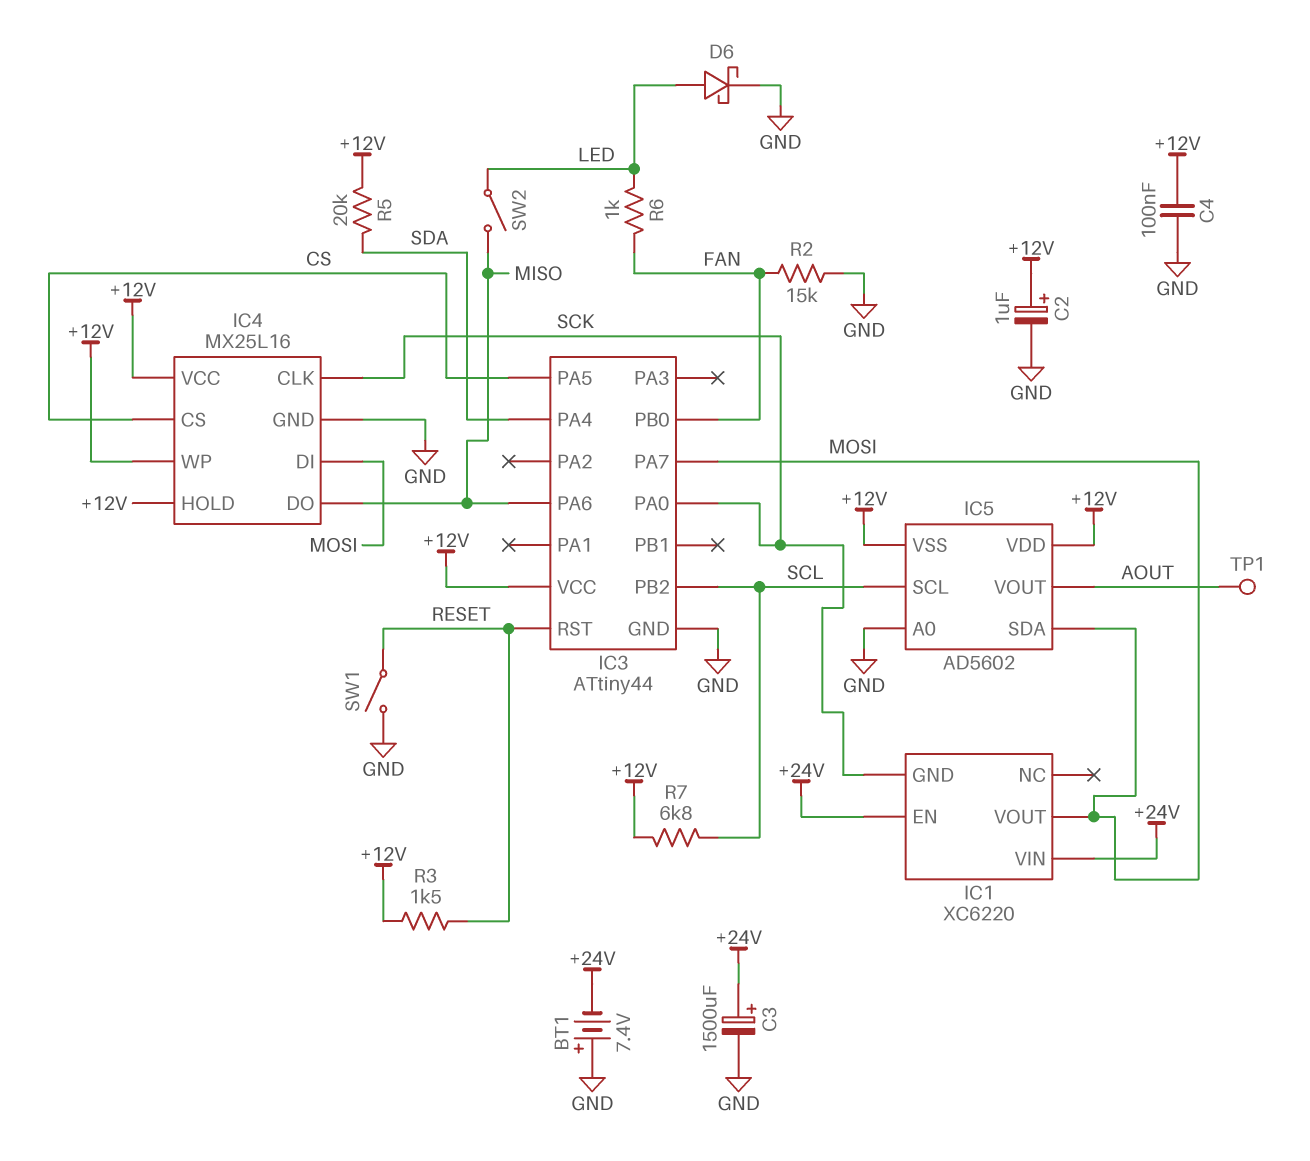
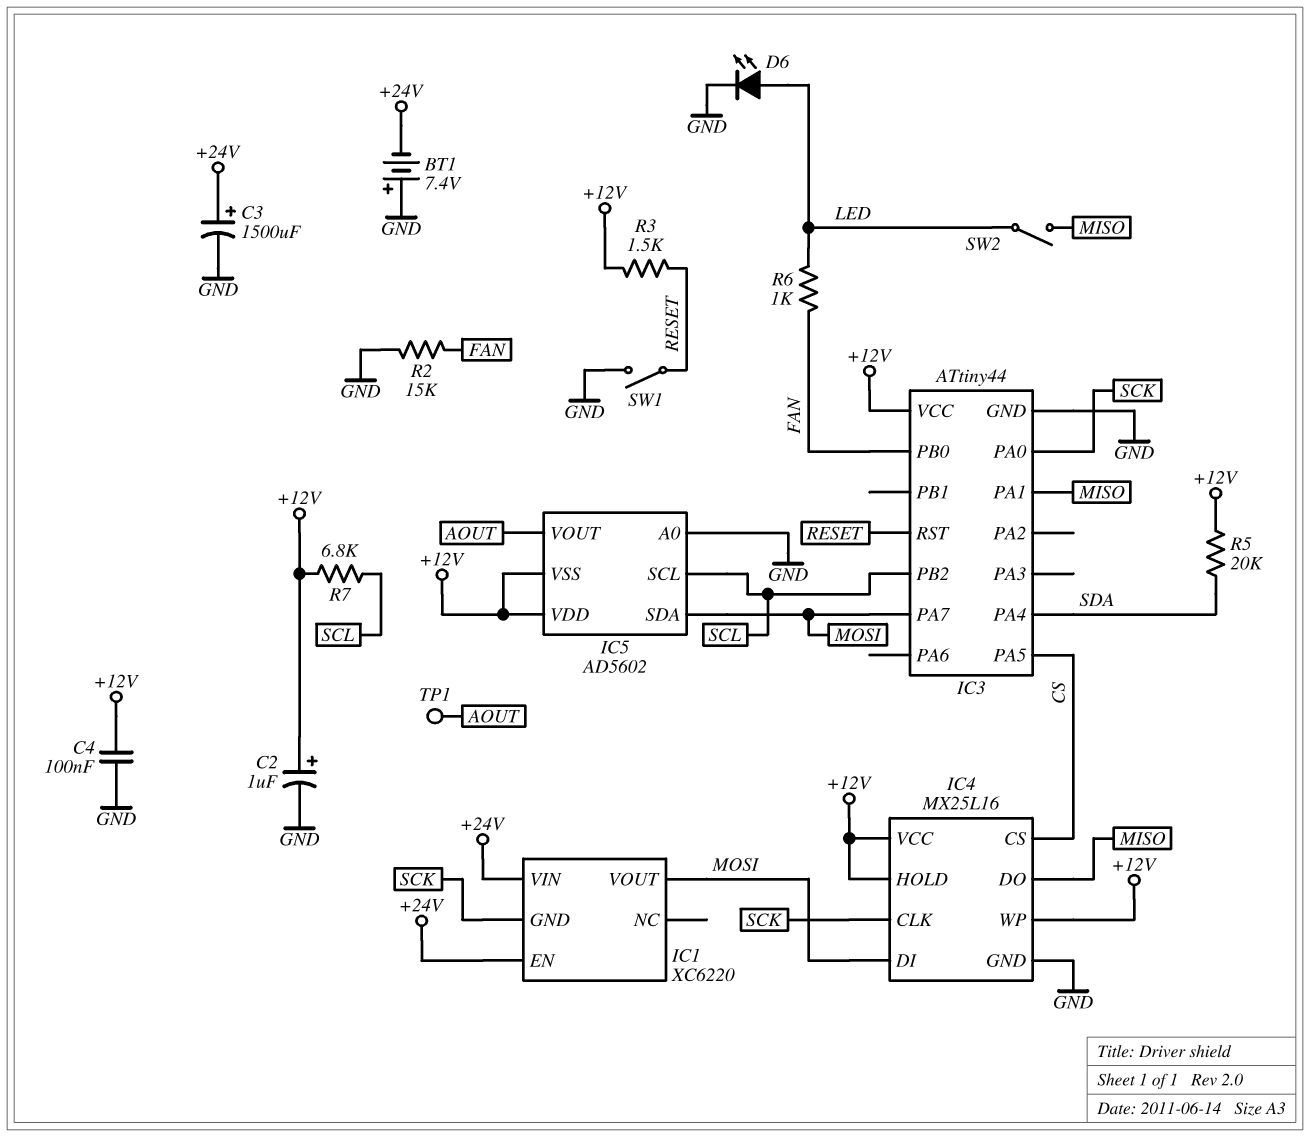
D6: schottky (A LED, K GND) -> LED (A LED, K GND)
IC3 pin PA1: none -> MISO
IC3 pin PA6: MISO -> none

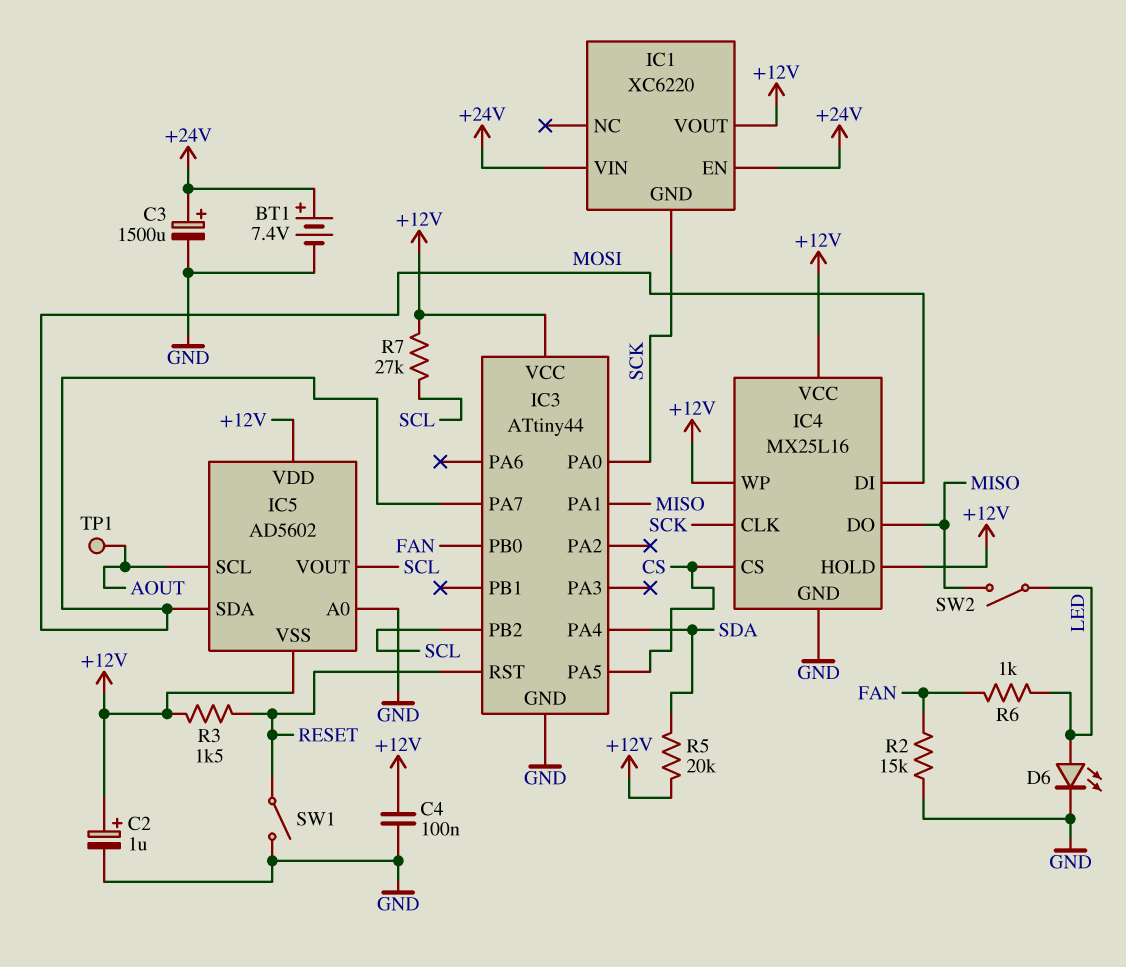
BT1: 7.4V (plus GND, minus +24V) -> 7.4V (plus +24V, minus GND)
IC1 pin VOUT: MOSI -> +12V
IC5 pin SCL: SCL -> AOUT
IC5 pin VOUT: AOUT -> SCL
R7: 6.8k (+12V, SCL) -> 27k (+12V, SCL)

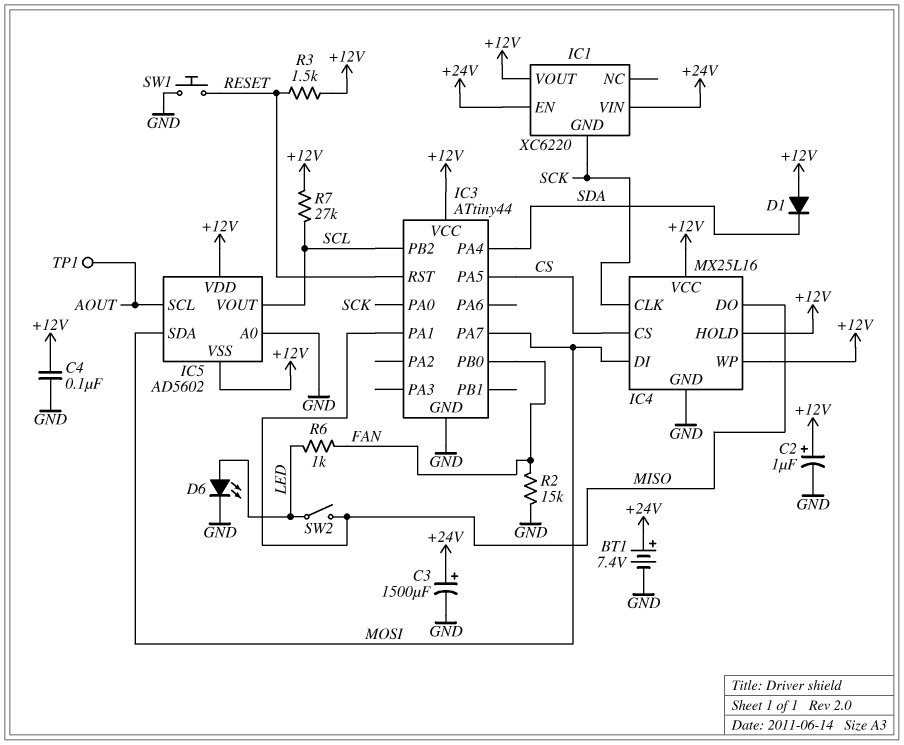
D1: none -> diode (A +12V, K SDA)
R5: 20k (+12V, SDA) -> none
SW1: switch (GND, RESET) -> button (GND, RESET)

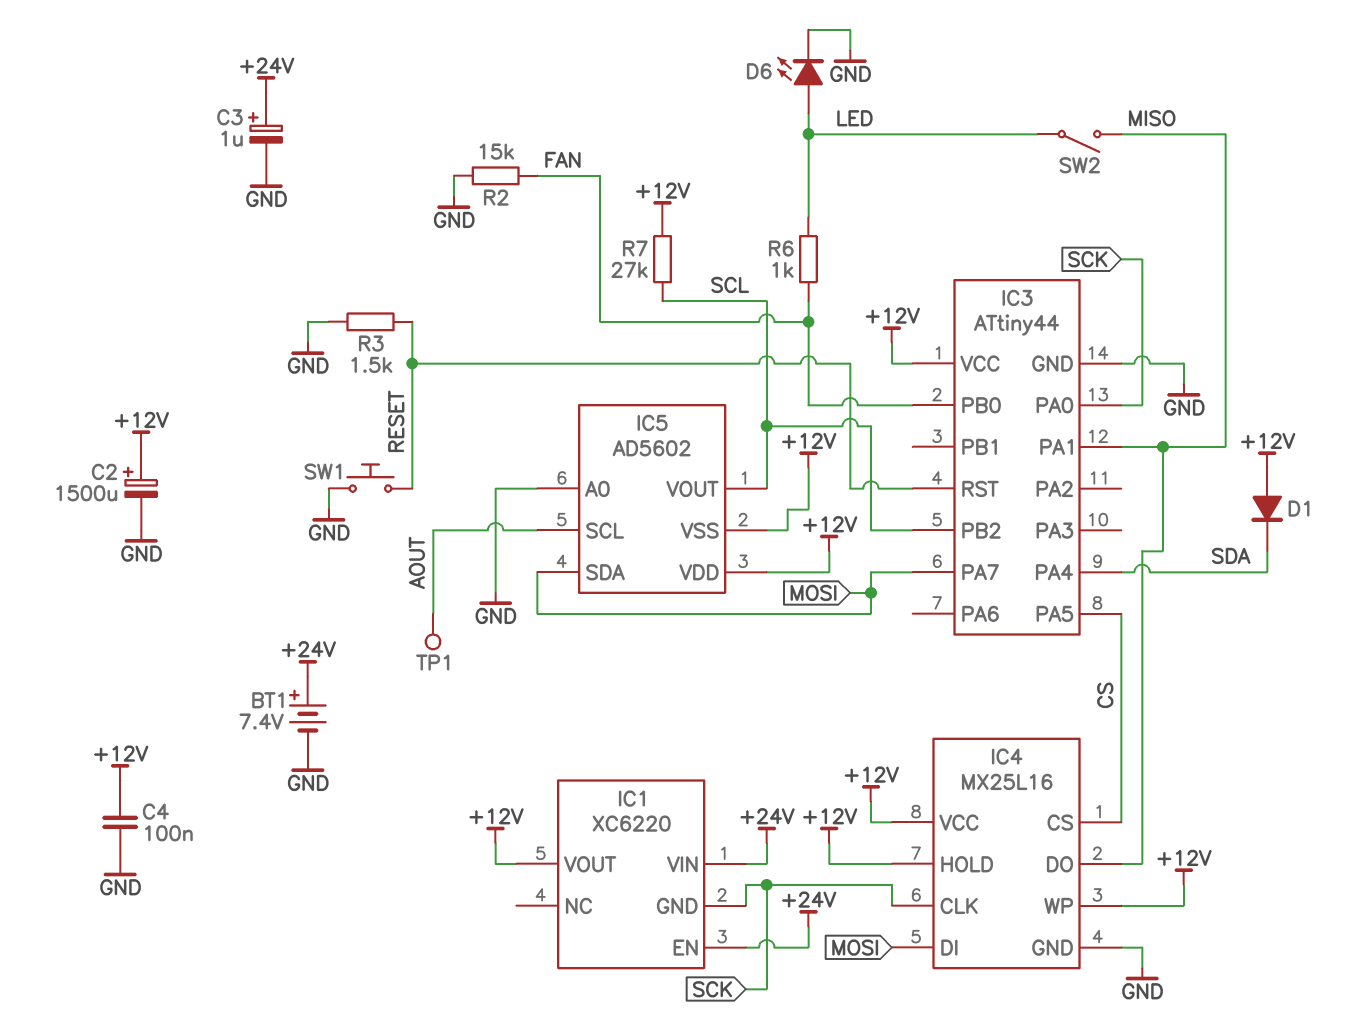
C2: 1uF (plus +12V, minus GND) -> 1500uF (plus +12V, minus GND)
C3: 1500uF (plus +24V, minus GND) -> 1uF (plus +24V, minus GND)
R3: 1.5k (+12V, RESET) -> 1.5k (GND, RESET)

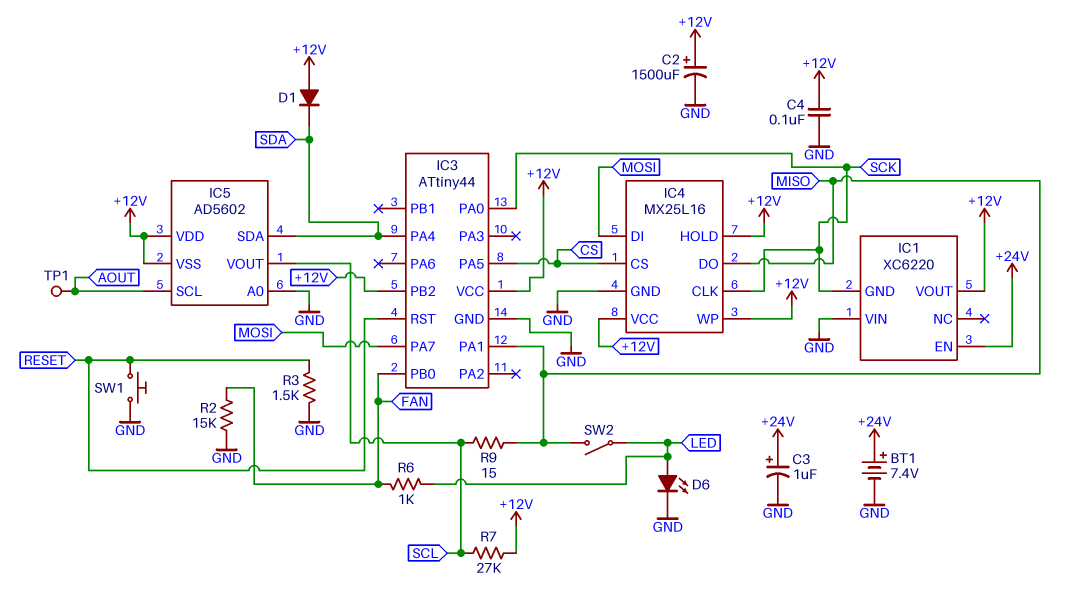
IC1 pin VIN: +24V -> GND
IC3 pin PB2: SCL -> +12V
IC5 pin SDA: MOSI -> SDA
R9: none -> 15 (MISO, SCL)

